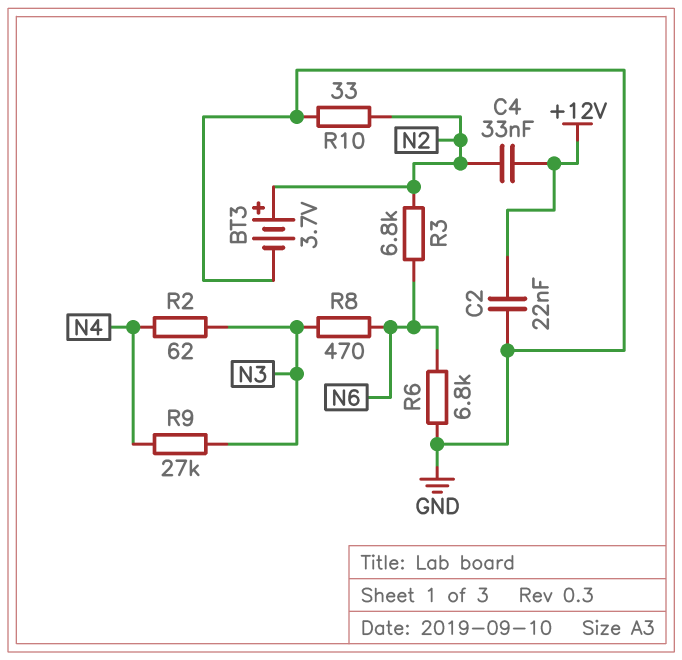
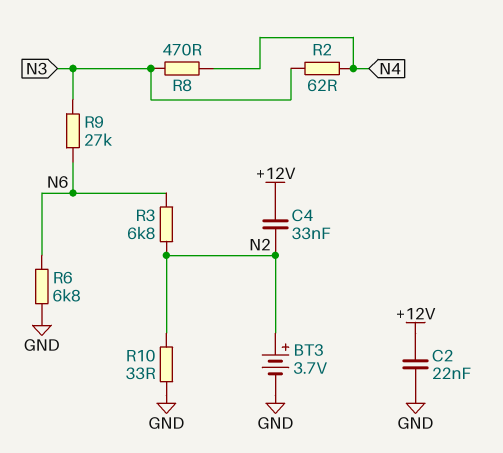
R8: 470 (N3, N6) -> 470 (N3, N4)
R9: 27k (N3, N4) -> 27k (N3, N6)

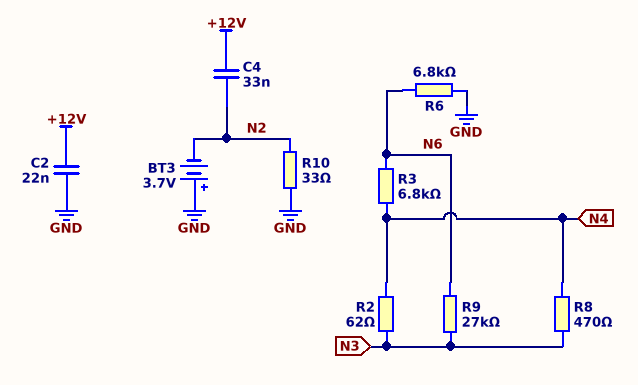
BT3: 3.7V (plus N2, minus GND) -> 3.7V (plus GND, minus N2)
R3: 6.8k (N2, N6) -> 6.8k (N4, N6)

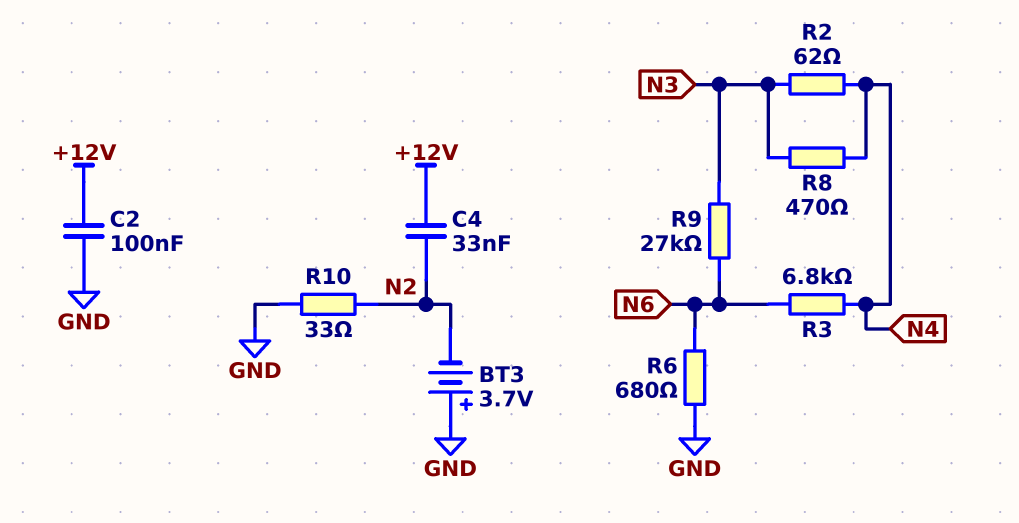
C2: 22nF (+12V, GND) -> 100nF (+12V, GND)
R6: 6.8k (GND, N6) -> 680 (GND, N6)

